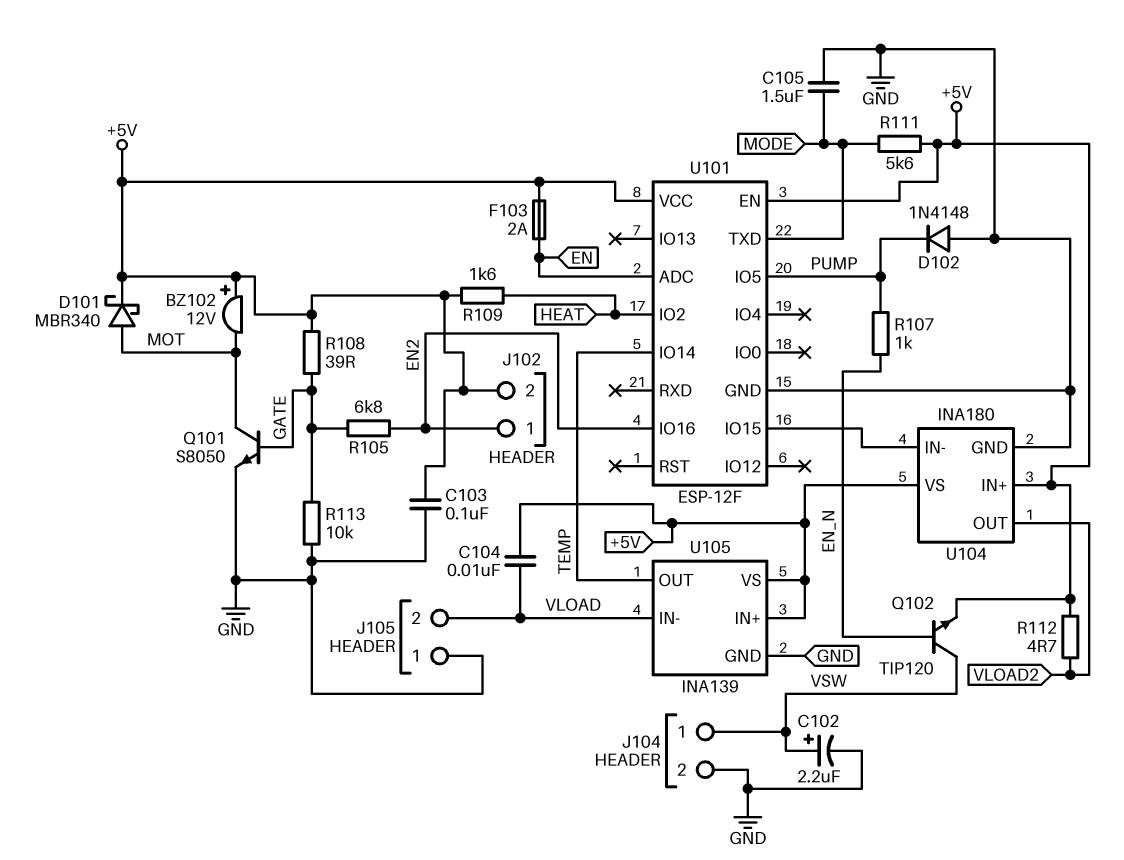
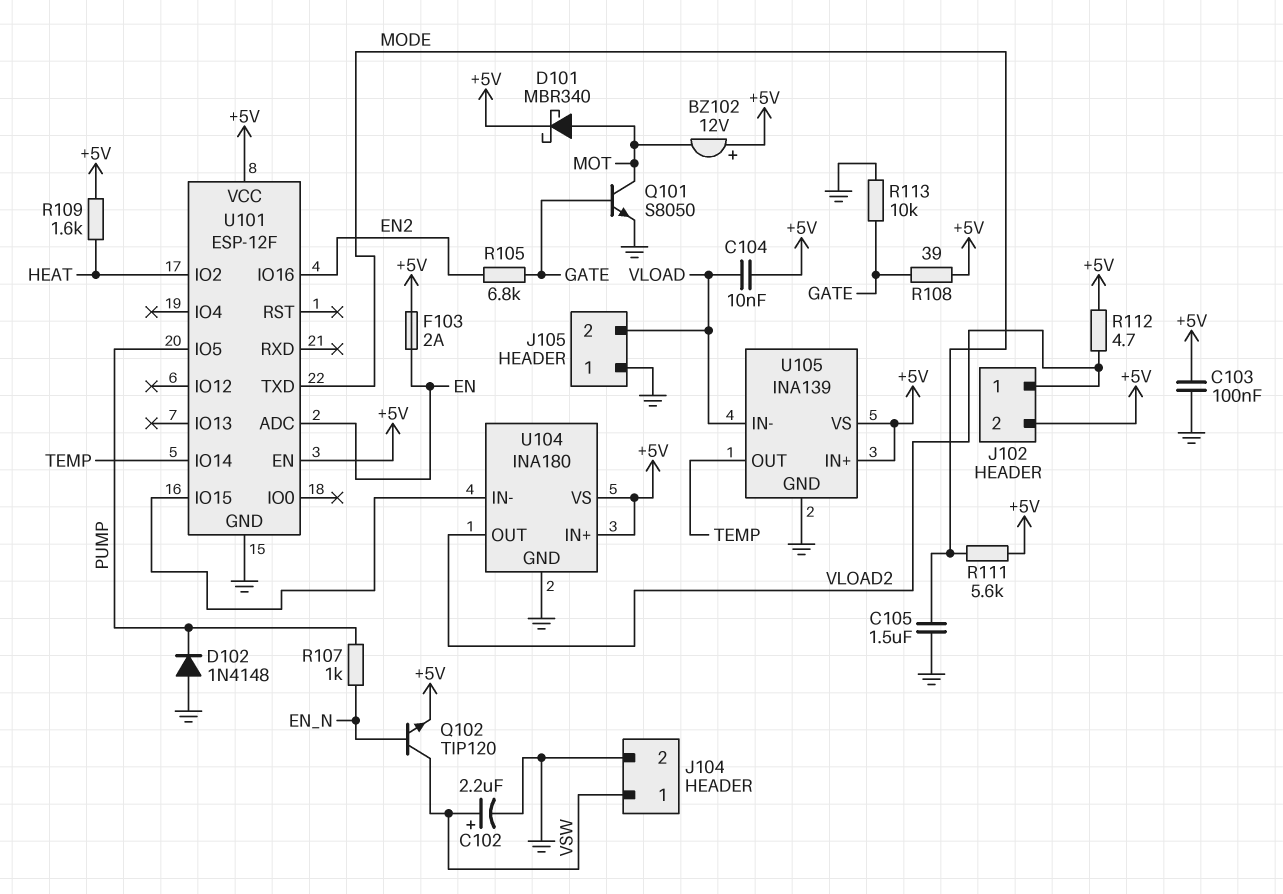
J102 pin 1: EN2 -> VLOAD2

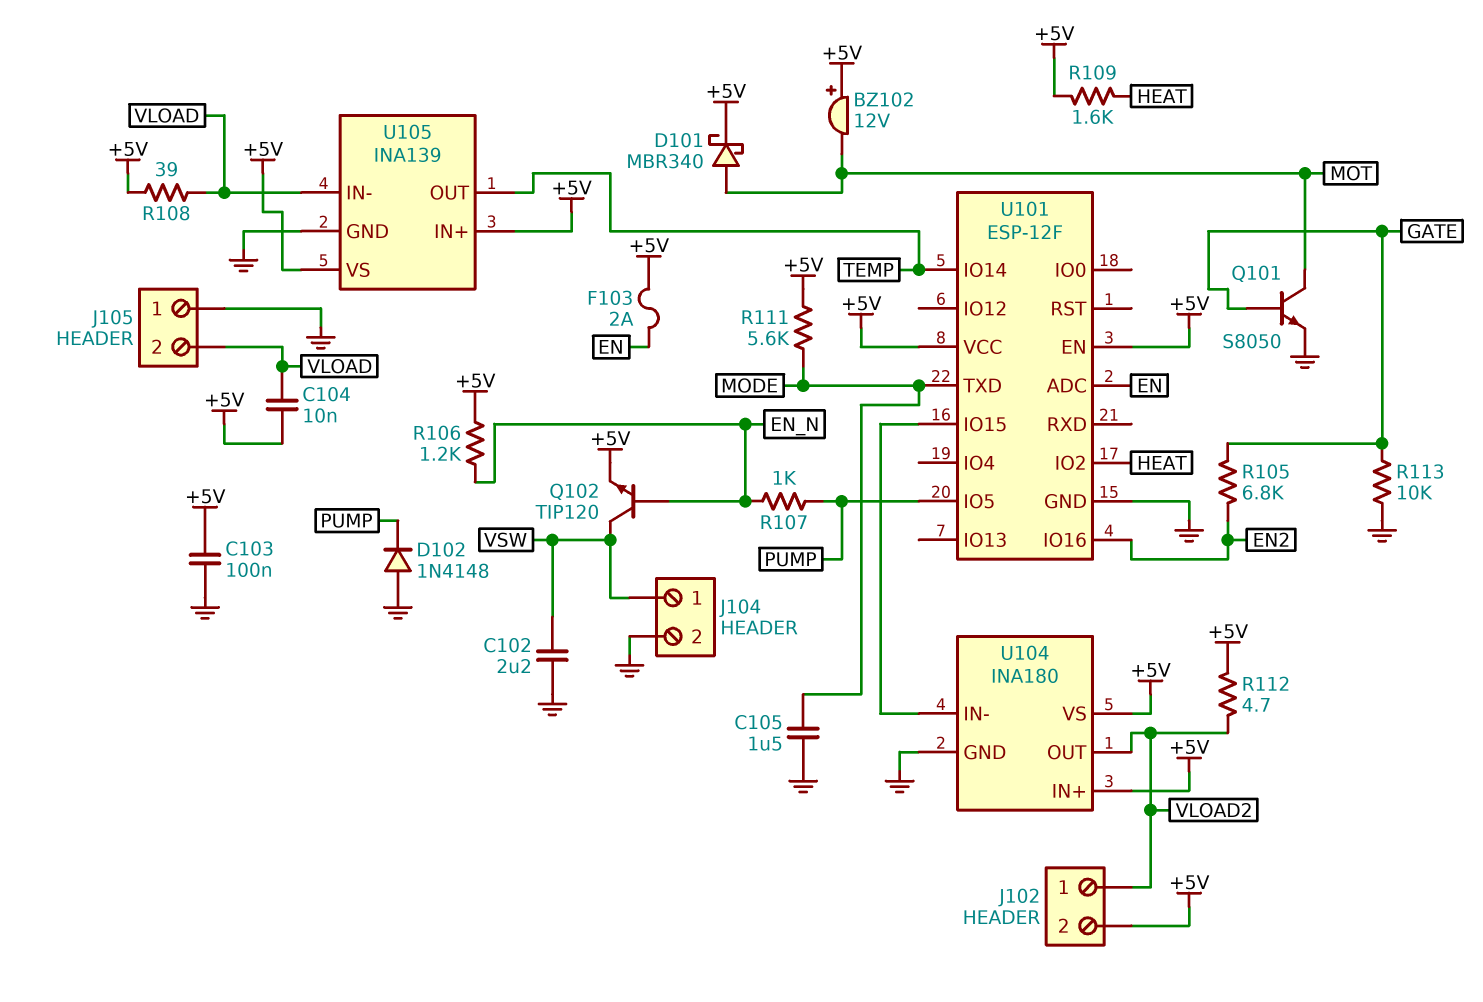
C102: 2.2uF (plus VSW, minus GND) -> 2.2uF (GND, VSW)
R106: none -> 1.2k (+5V, EN_N)
R108: 39 (+5V, GATE) -> 39 (+5V, VLOAD)

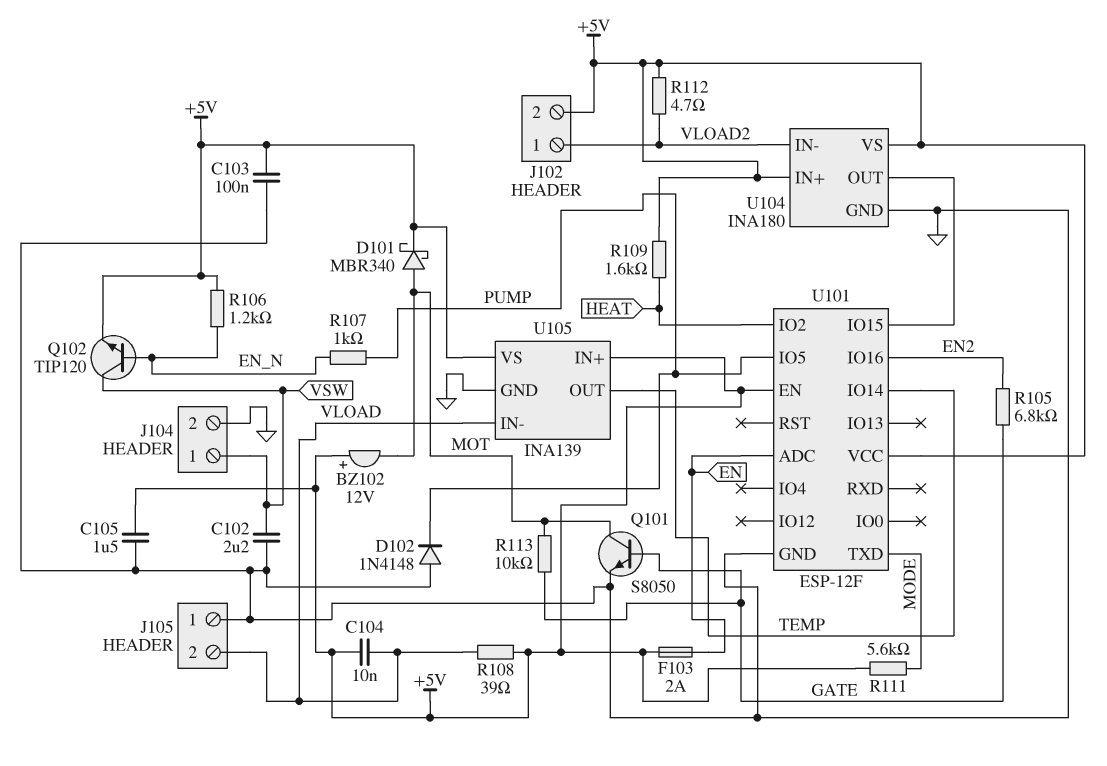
C105: 1.5uF (GND, MODE) -> 1.5uF (+5V, GND)
R113: 10k (GATE, GND) -> 10k (GATE, MOT)
U104 pin IN-: U101/IO15 -> VLOAD2
U104 pin OUT: VLOAD2 -> U101/IO15

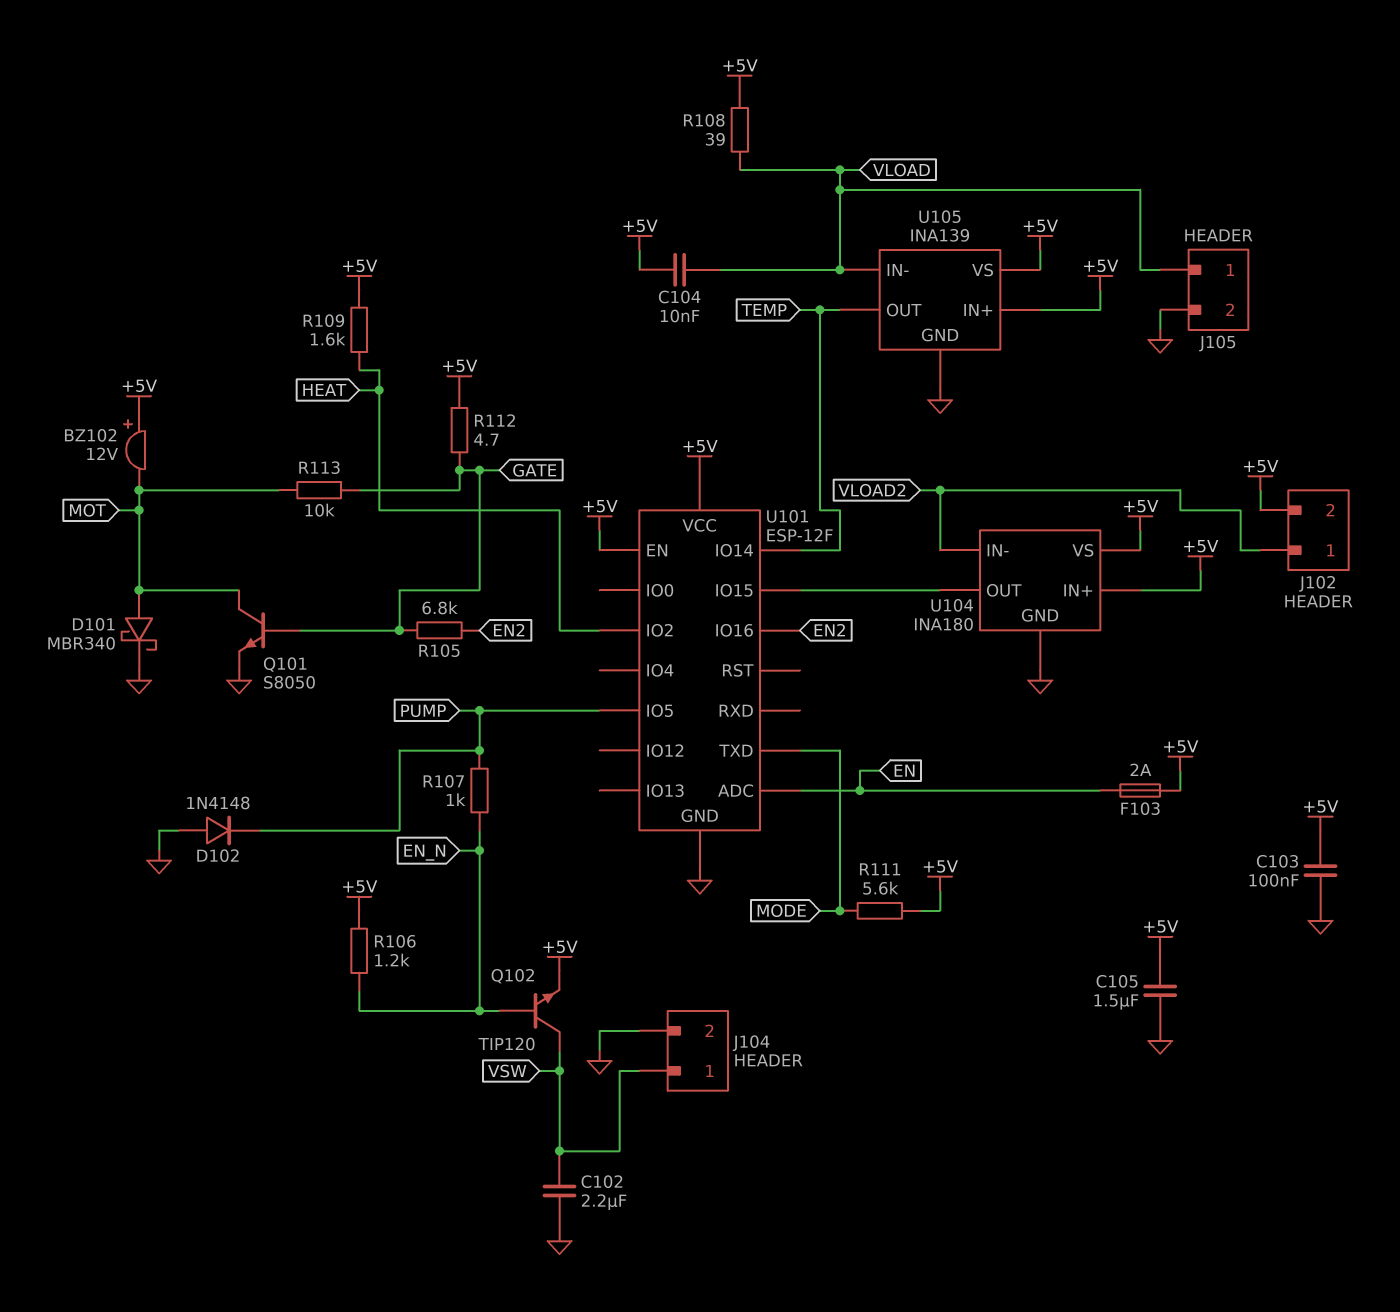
D101: schottky MBR340 (A MOT, K +5V) -> schottky MBR340 (A MOT, K GND)
J105 pin 1: GND -> VLOAD
J105 pin 2: VLOAD -> GND
R112: 4.7 (+5V, VLOAD2) -> 4.7 (+5V, GATE)

